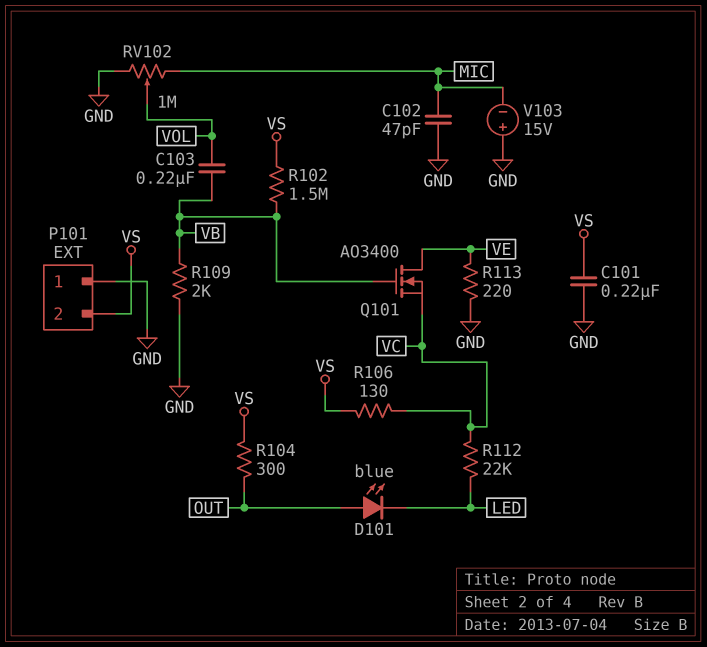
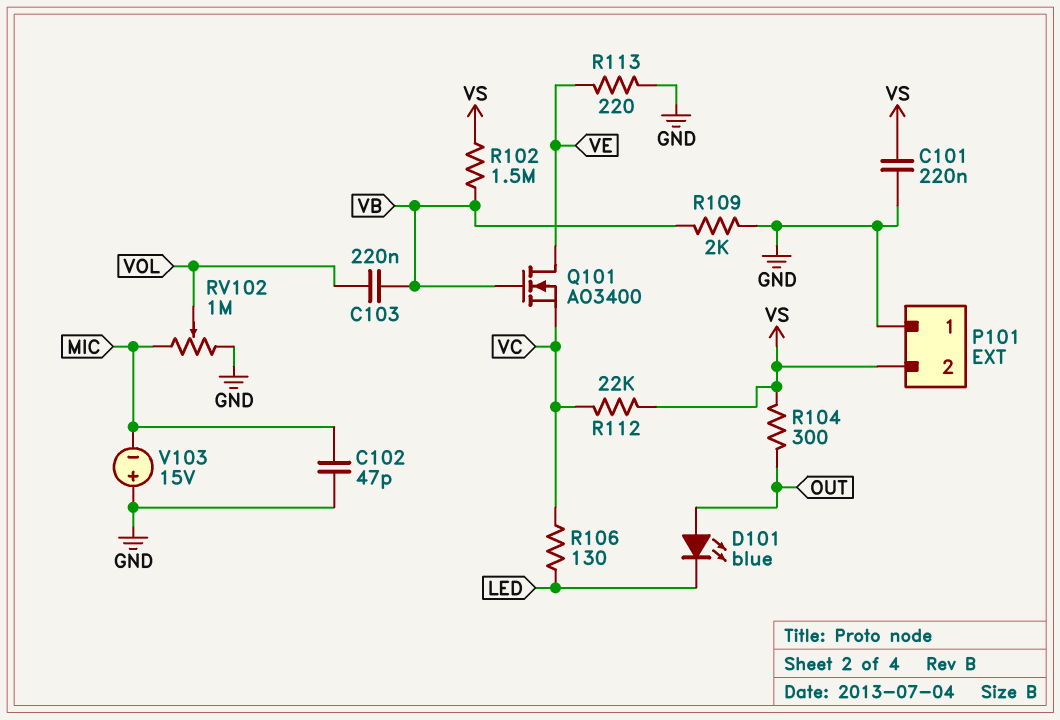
R106: 130 (VC, VS) -> 130 (LED, VC)
R112: 22k (LED, VC) -> 22k (VC, VS)

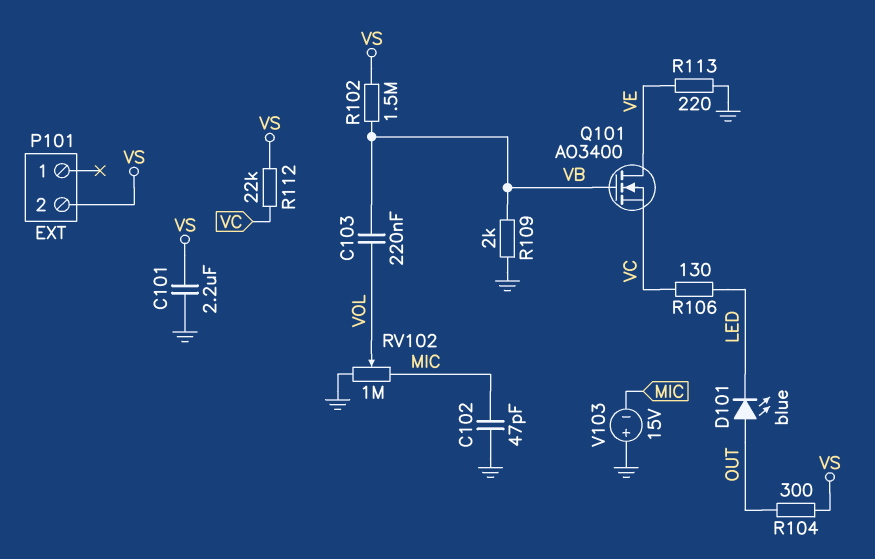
C101: 220nF (GND, VS) -> 2.2uF (GND, VS)
P101 pin 1: GND -> none

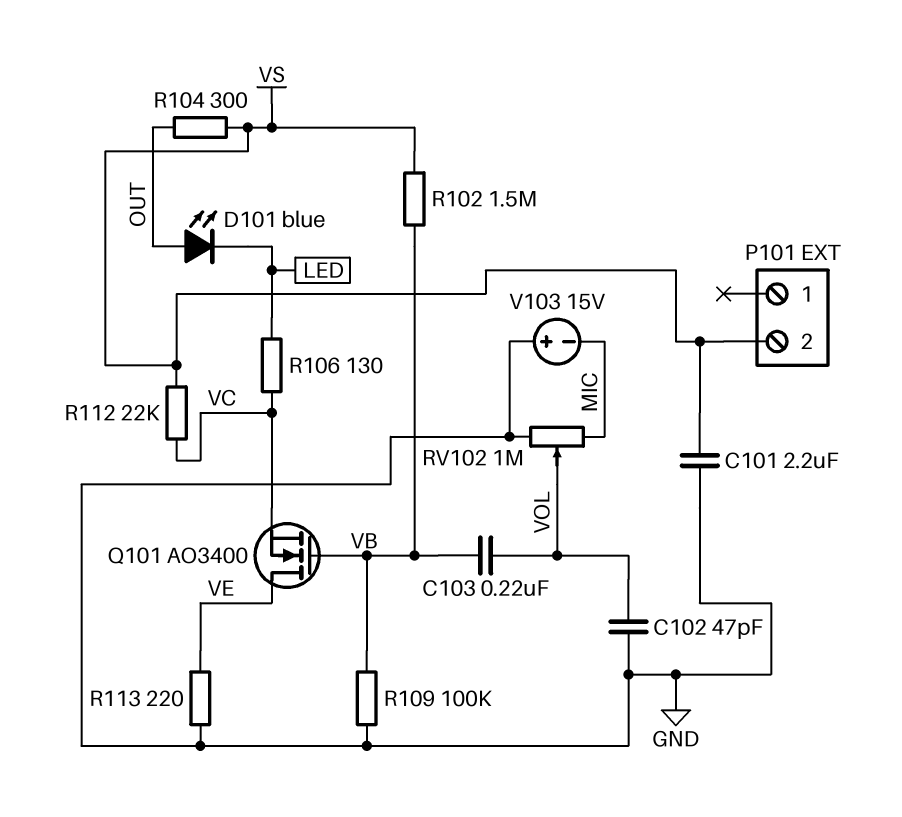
C102: 47pF (GND, MIC) -> 47pF (GND, VOL)
R109: 2k (GND, VB) -> 100k (GND, VB)

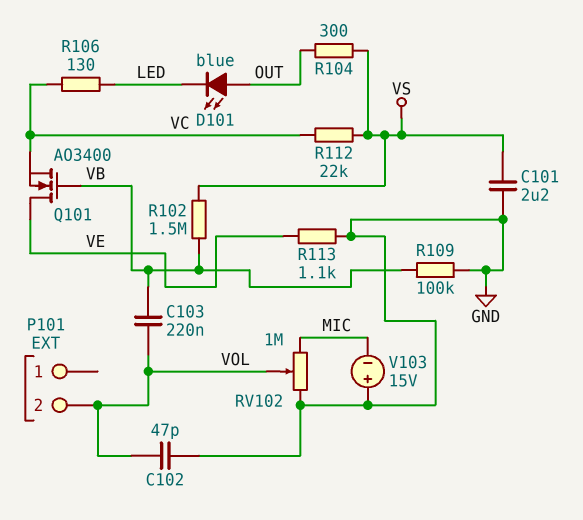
P101 pin 2: VS -> VOL
R113: 220 (GND, VE) -> 1.1k (GND, VE)

